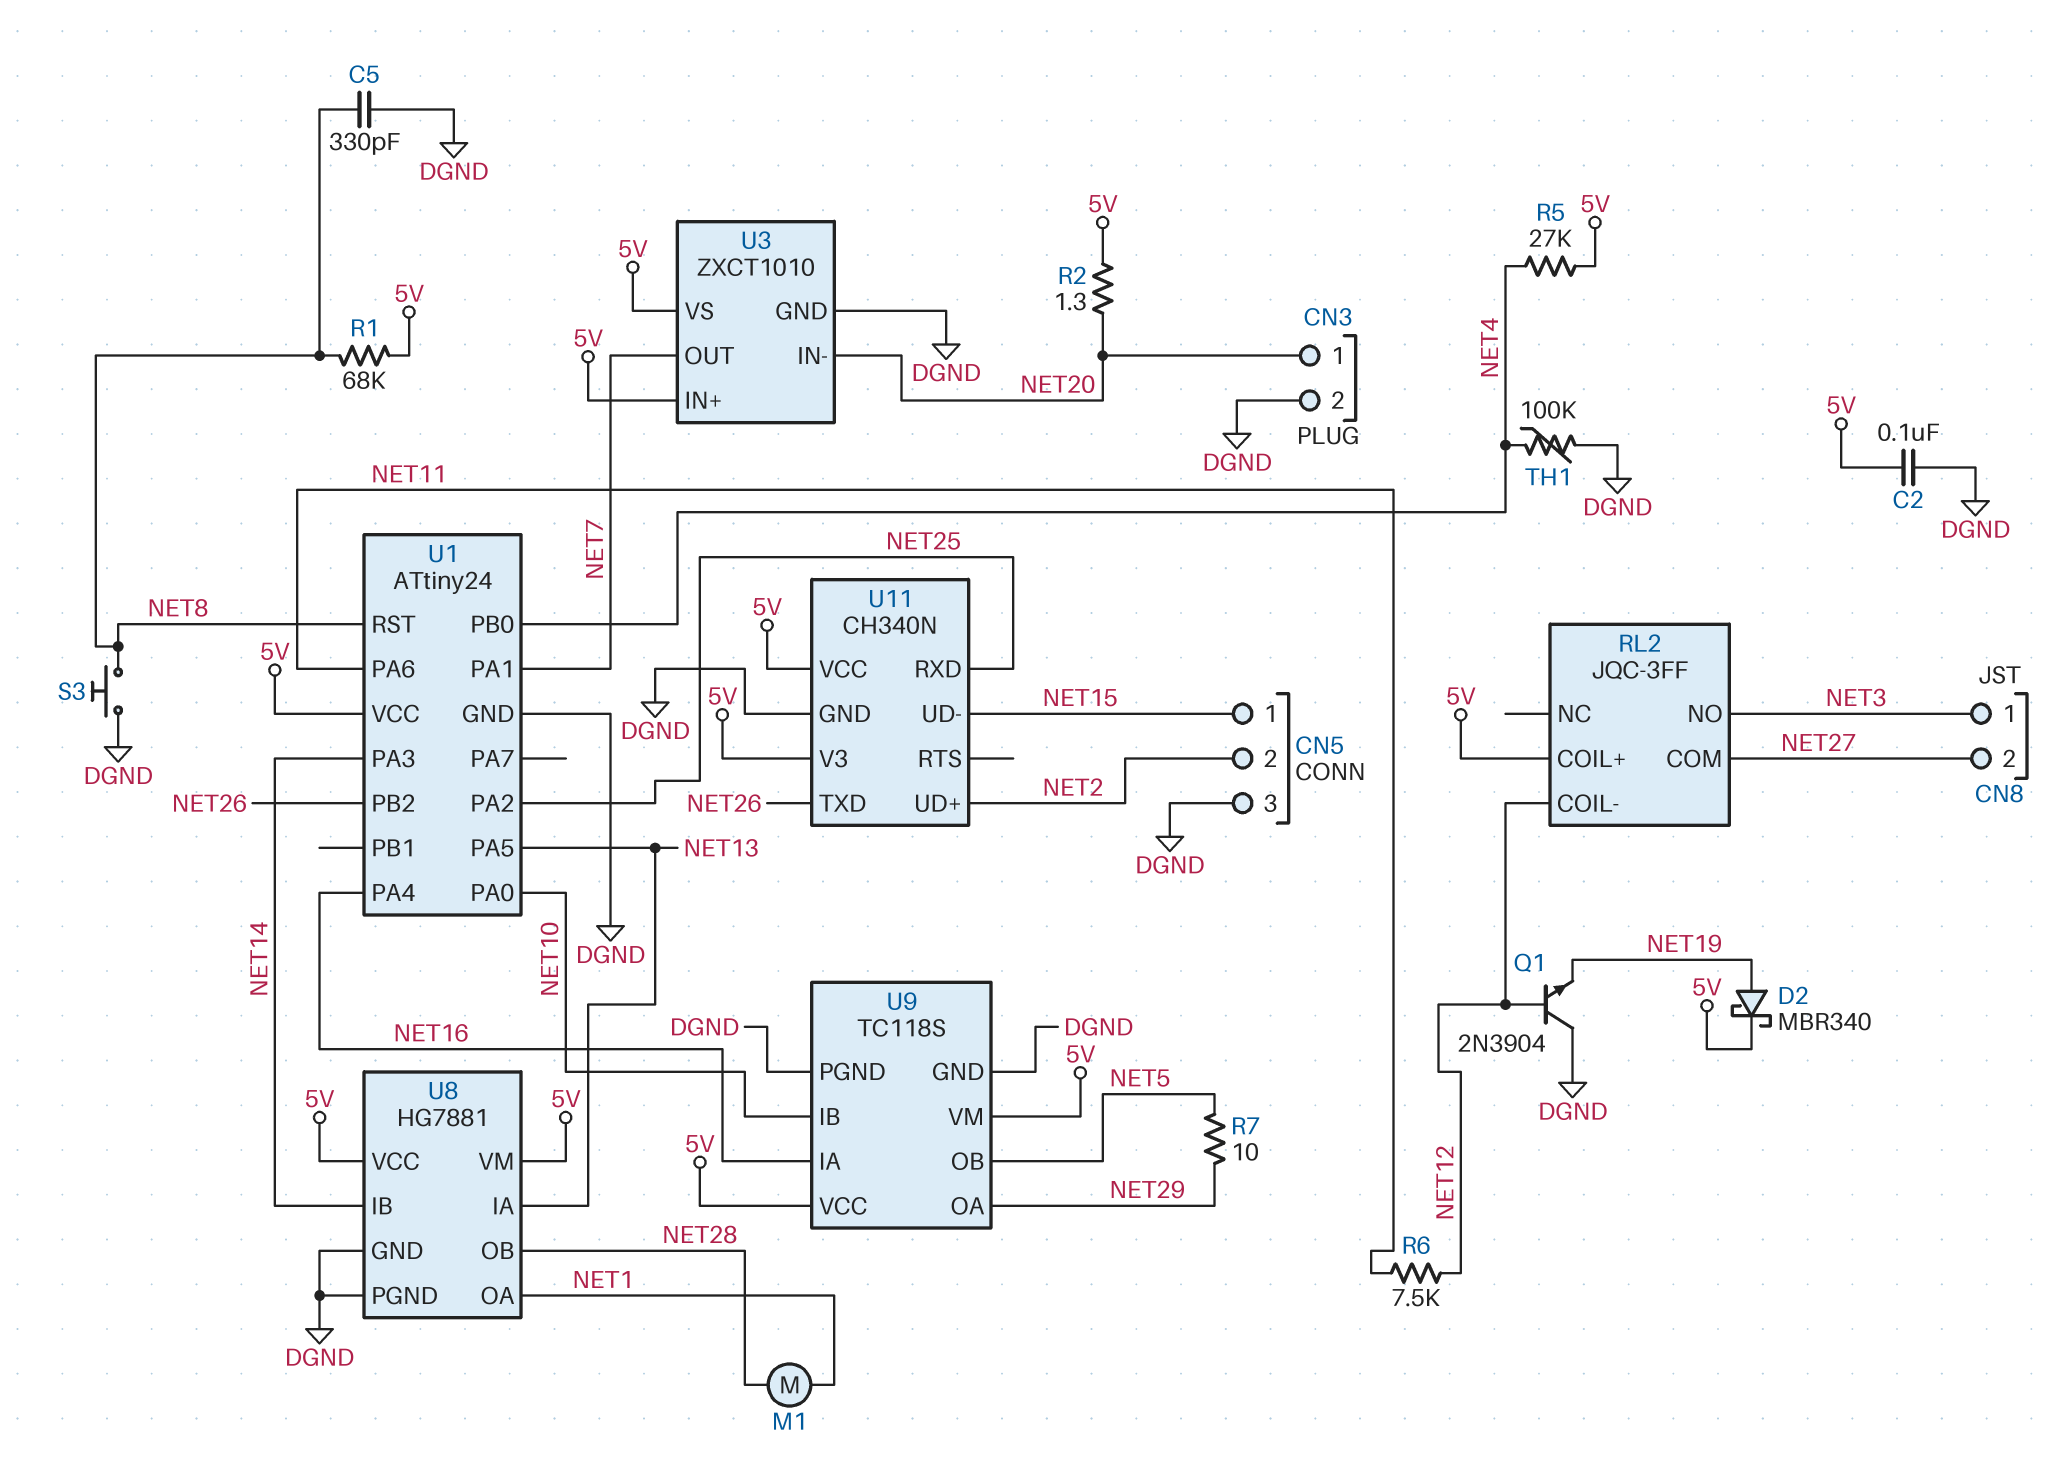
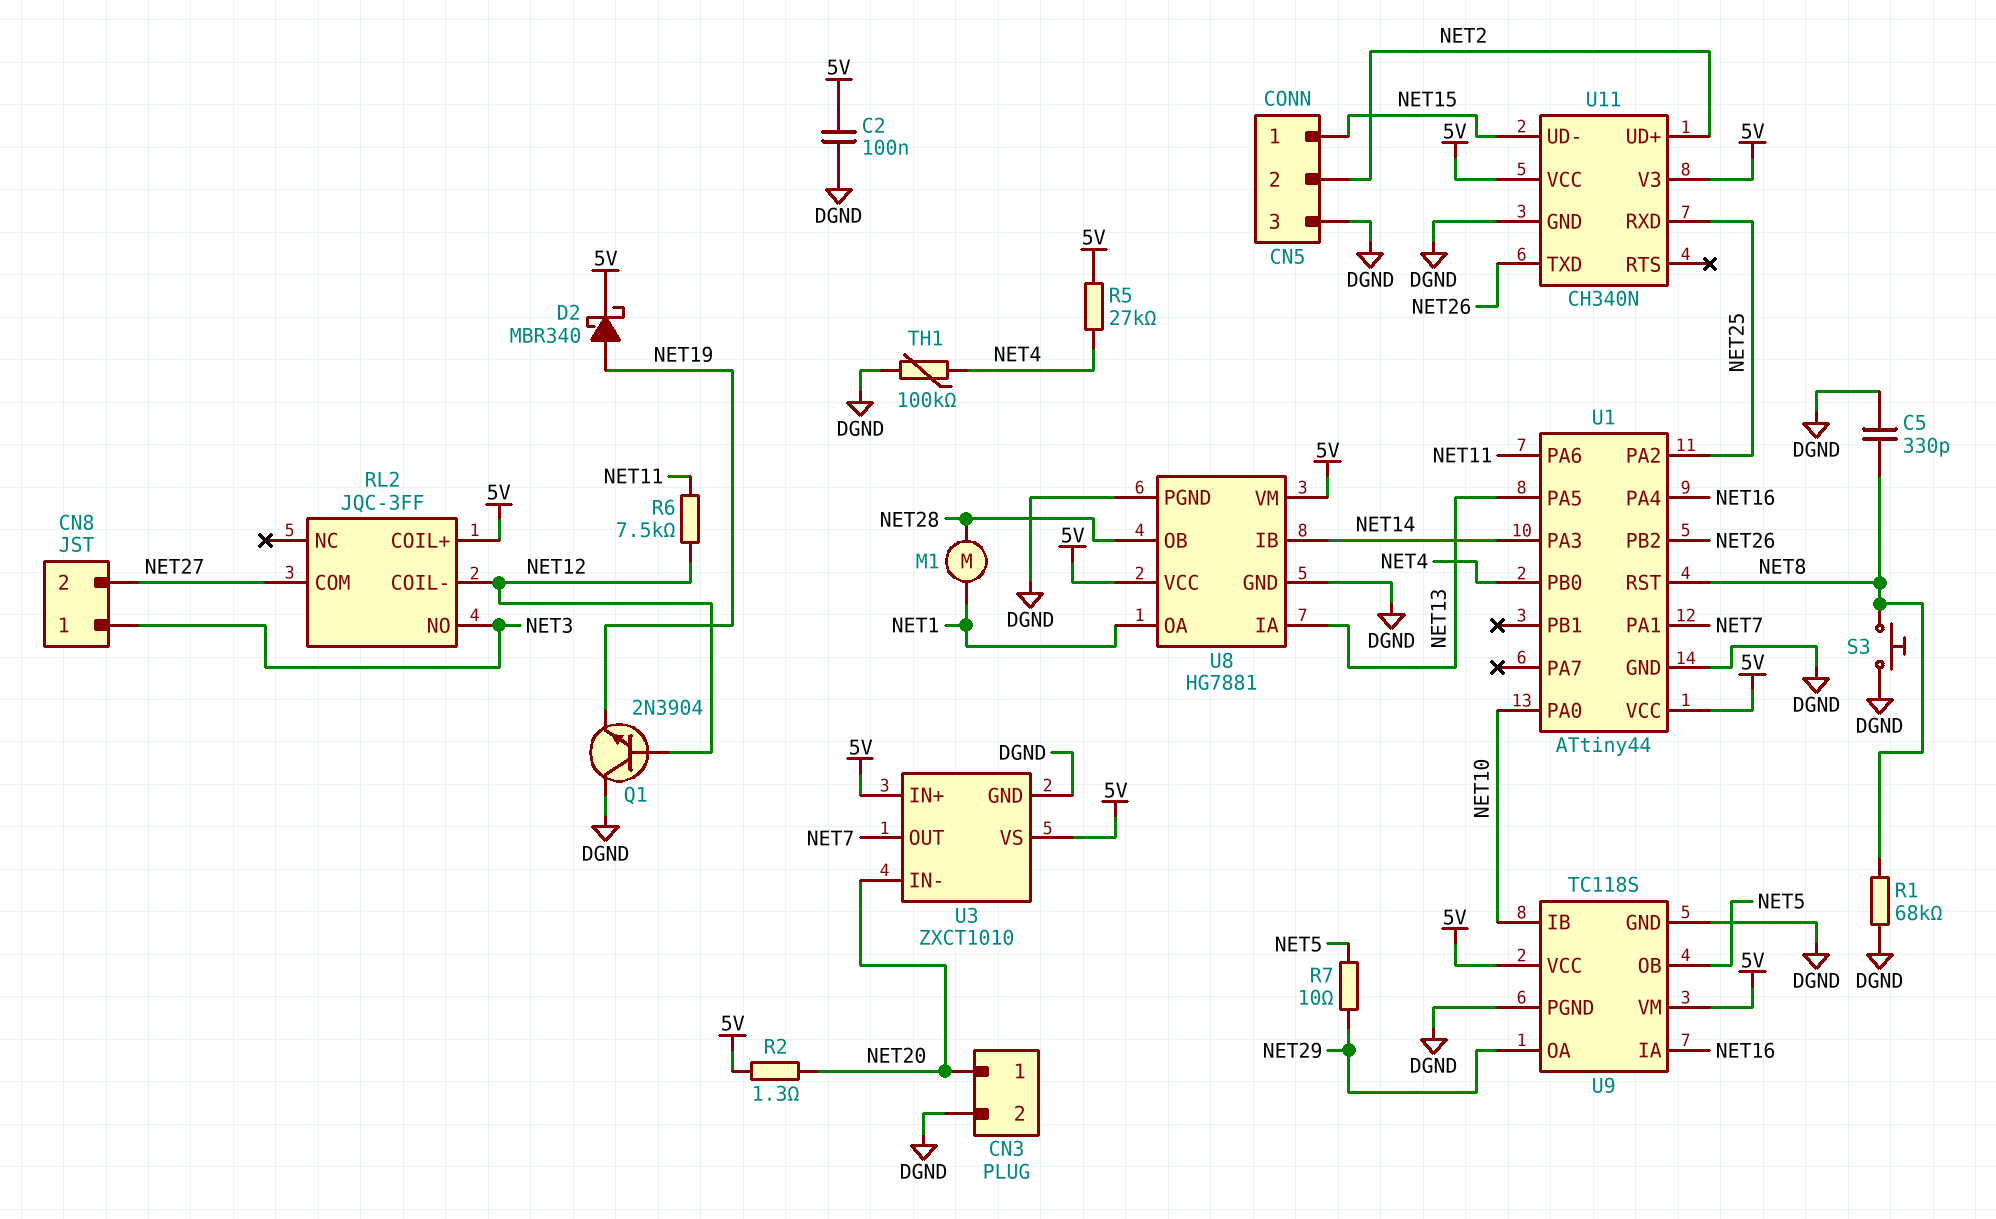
R1: 68k (5V, NET8) -> 68k (DGND, NET8)
U1: ATtiny24 -> ATtiny44

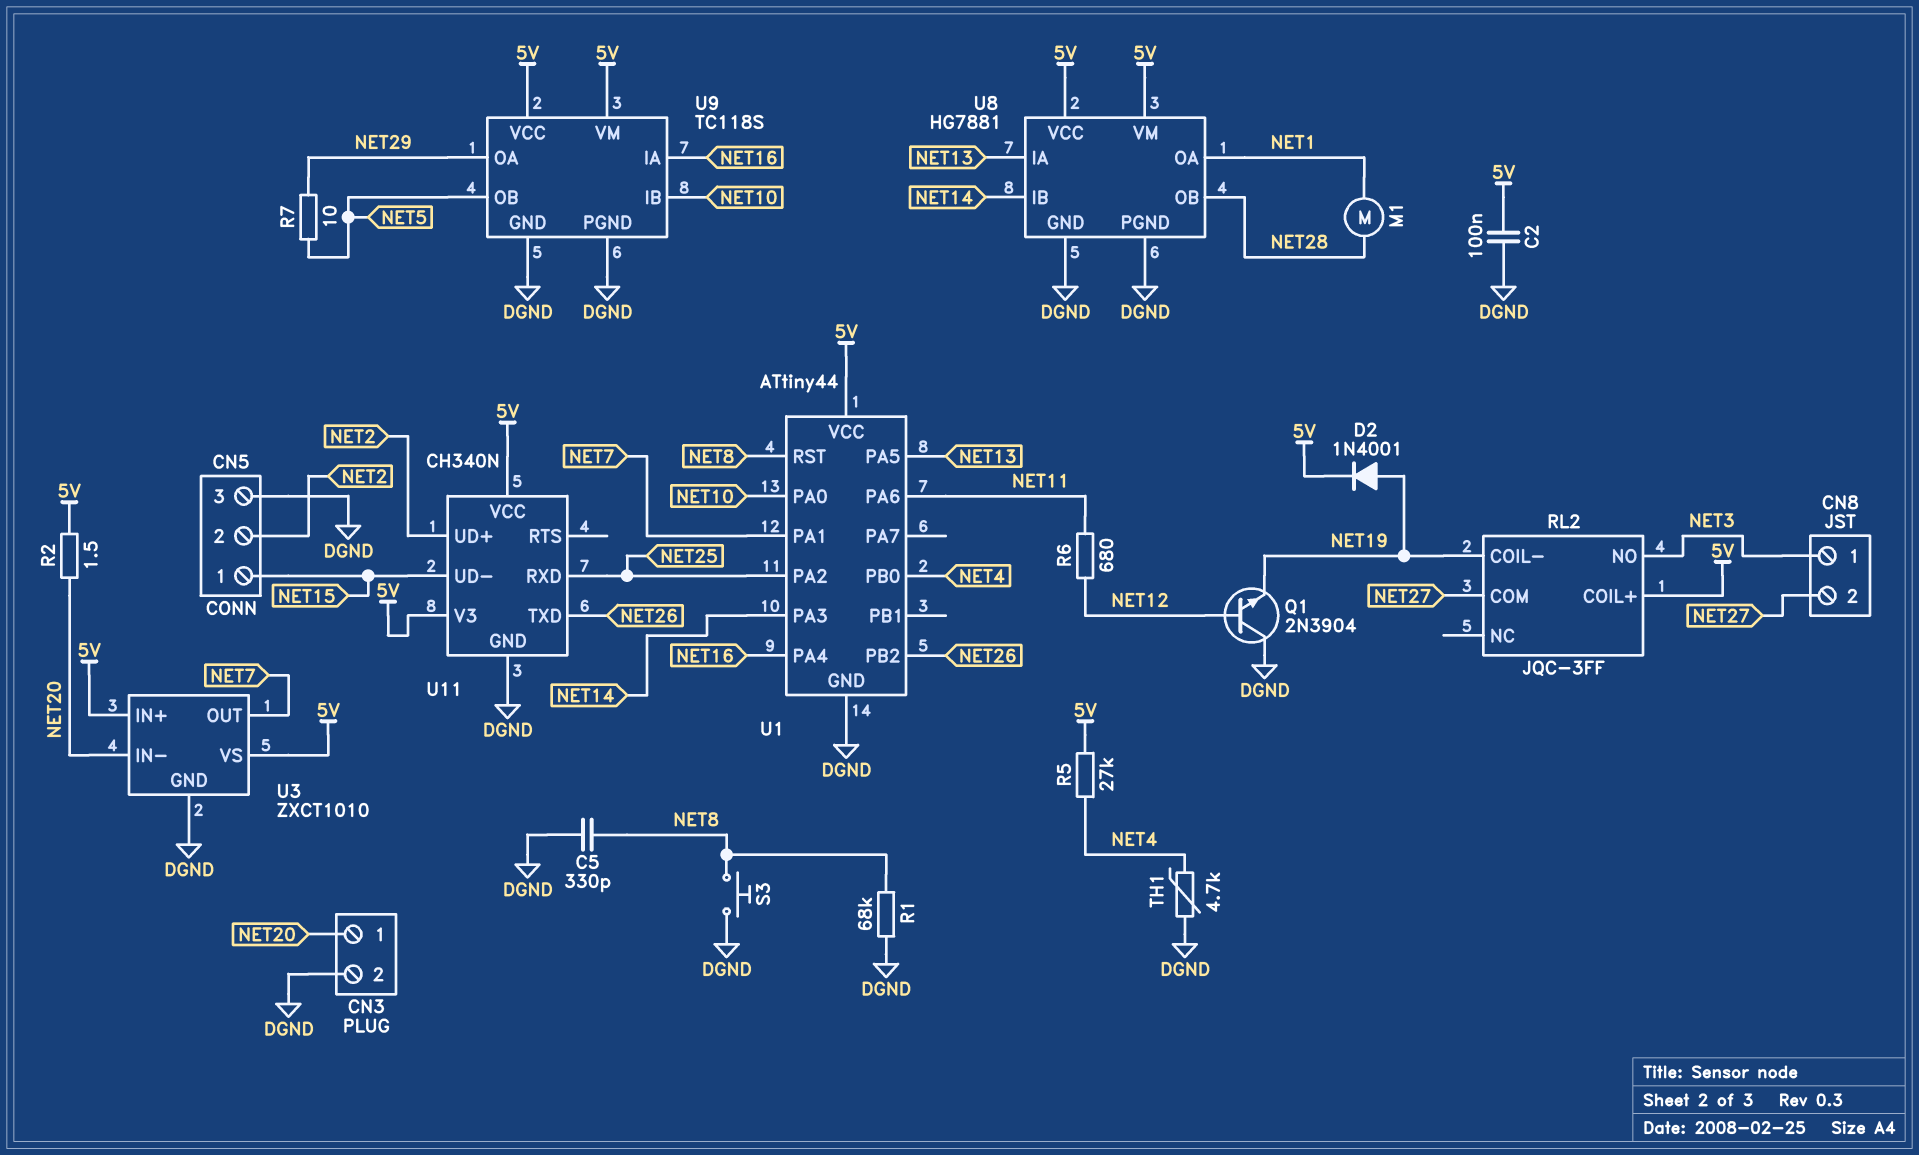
D2: schottky MBR340 (A NET19, K 5V) -> diode 1N4001 (A NET19, K 5V)
R2: 1.3 (5V, NET20) -> 1.5 (5V, NET20)
R6: 7.5k (NET11, NET12) -> 680 (NET11, NET12)
RL2 pin COIL-: NET12 -> NET19
TH1: 100k (DGND, NET4) -> 4.7k (DGND, NET4)

